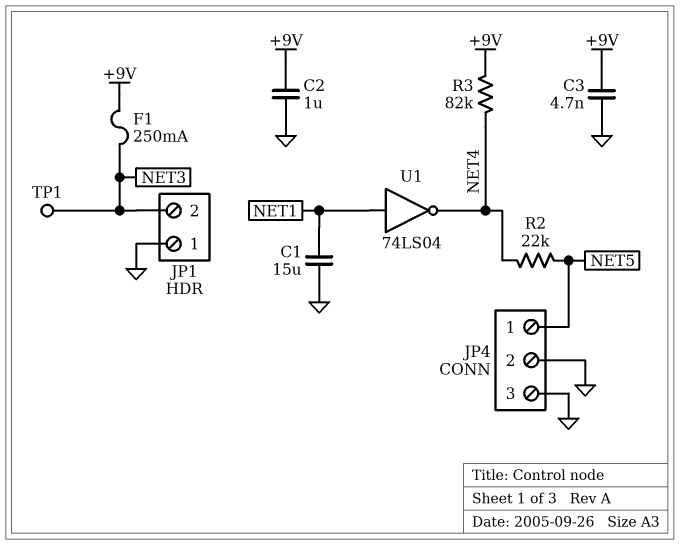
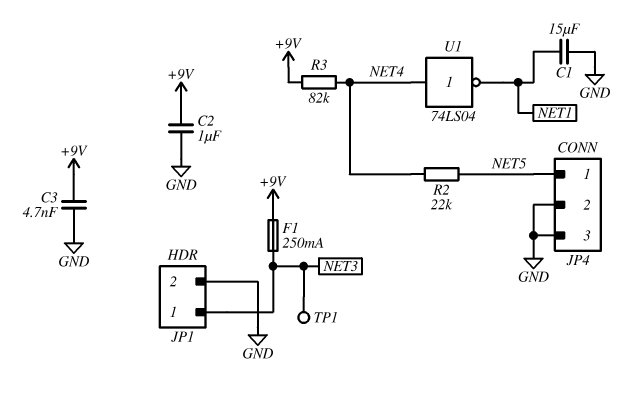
JP1 pin 1: GND -> NET3
JP1 pin 2: NET3 -> GND
U1: NOT 74LS04 (in NET1, out NET4) -> NOT 74LS04 (in NET4, out NET1)

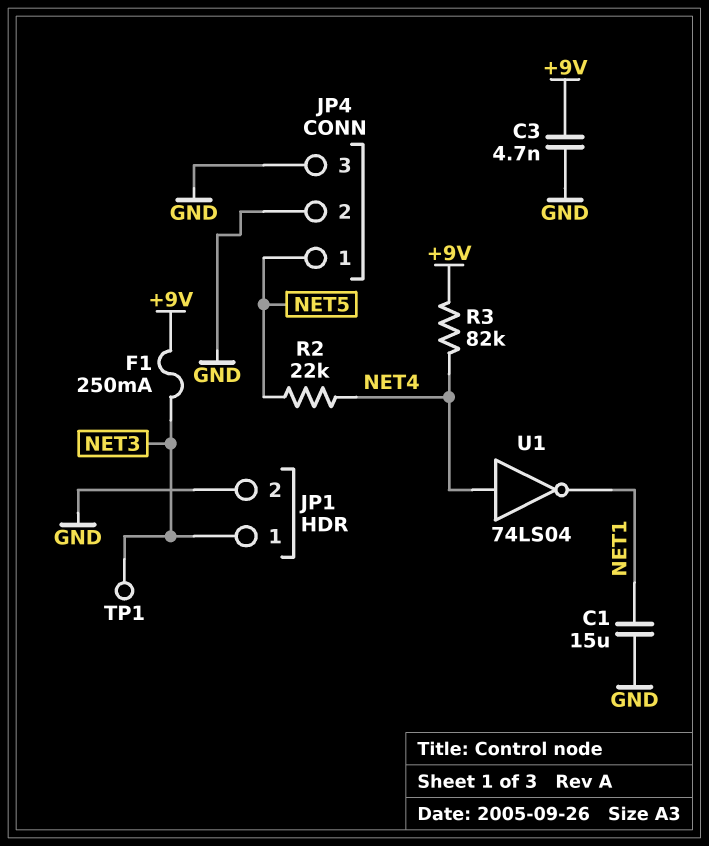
C2: 1uF (+9V, GND) -> none

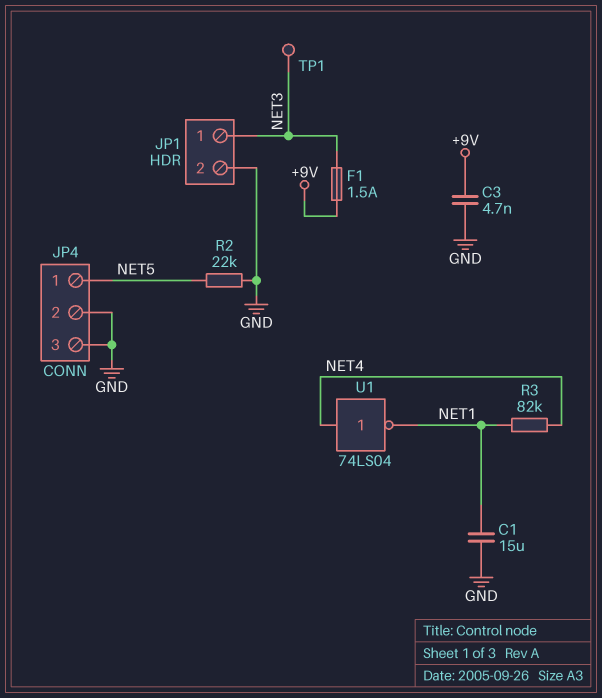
F1: 250mA (+9V, NET3) -> 1.5A (+9V, NET3)
R2: 22k (NET4, NET5) -> 22k (GND, NET5)
R3: 82k (+9V, NET4) -> 82k (NET1, NET4)

